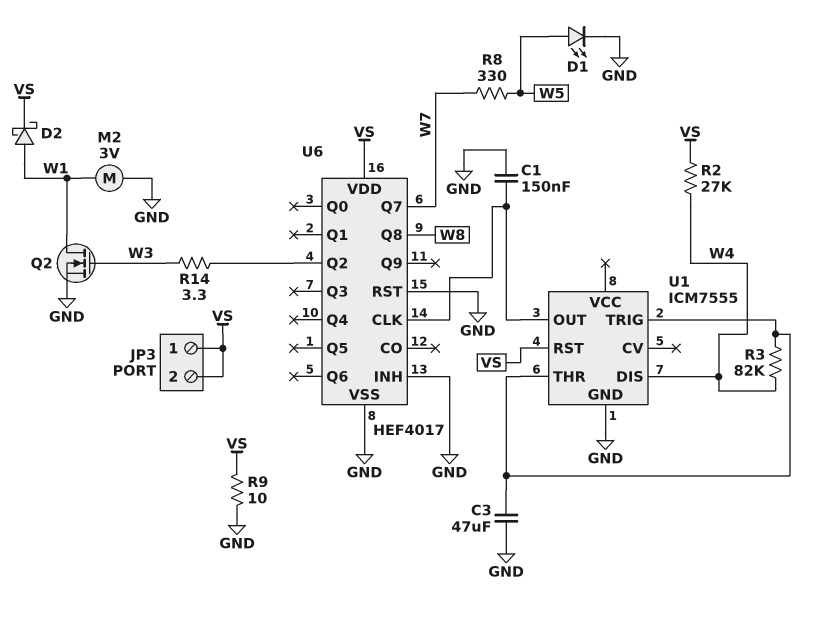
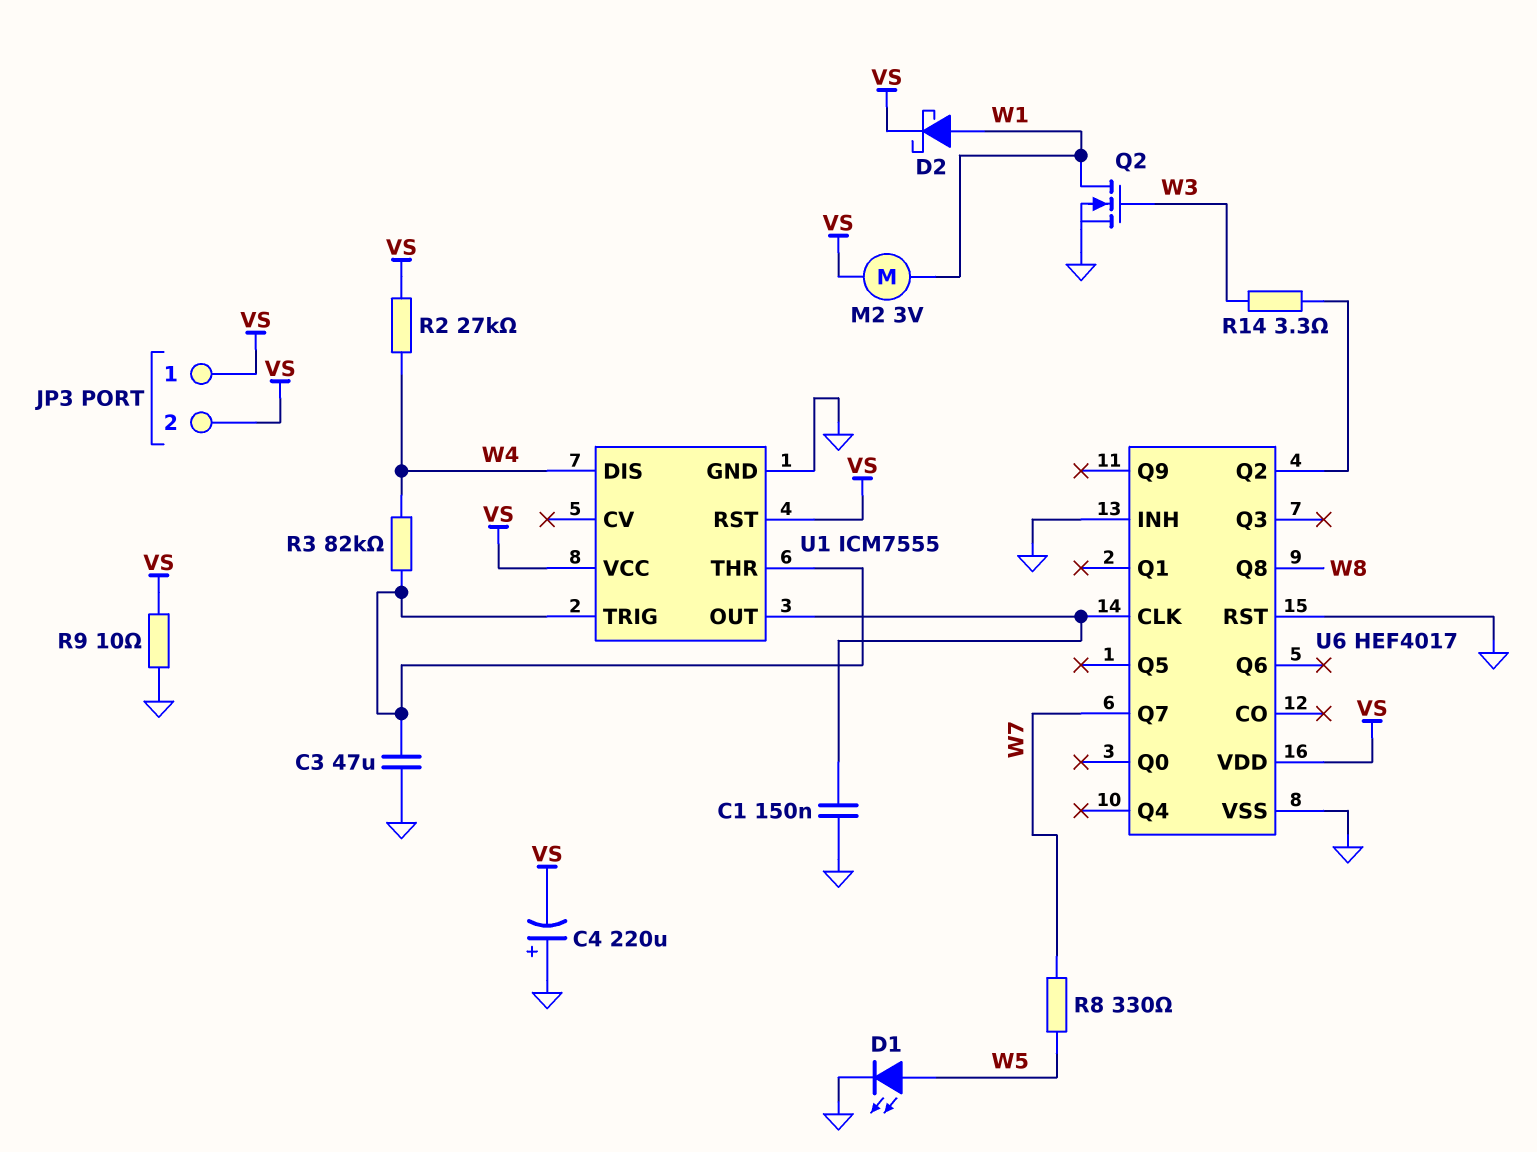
C4: none -> 220uF (plus GND, minus VS)
M2: motor 3V (GND, W1) -> motor 3V (VS, W1)
U1 pin VCC: none -> VS

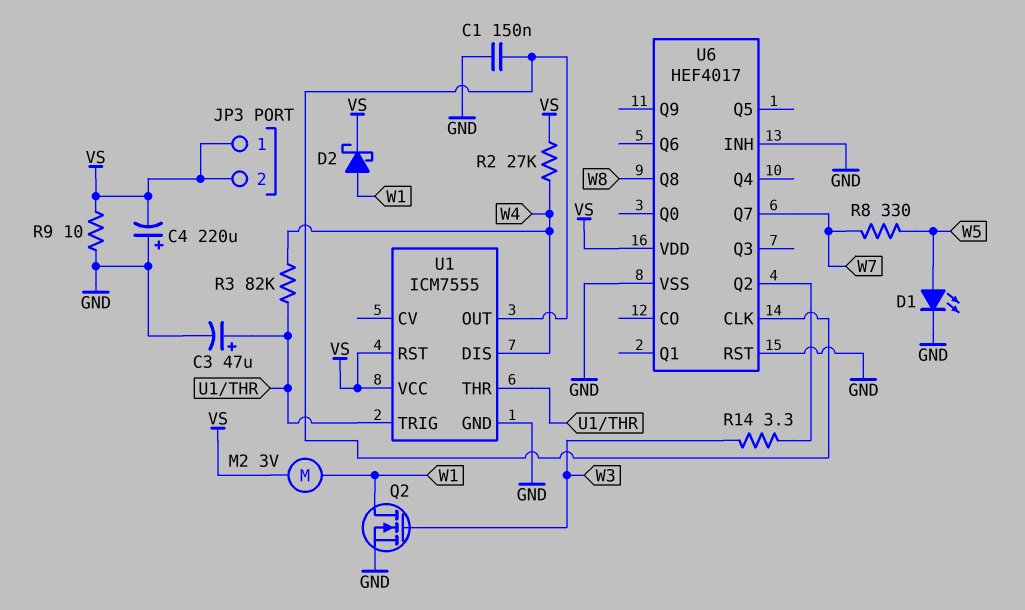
C3: 47uF (GND, U1/THR) -> 47uF (plus U1/THR, minus GND)

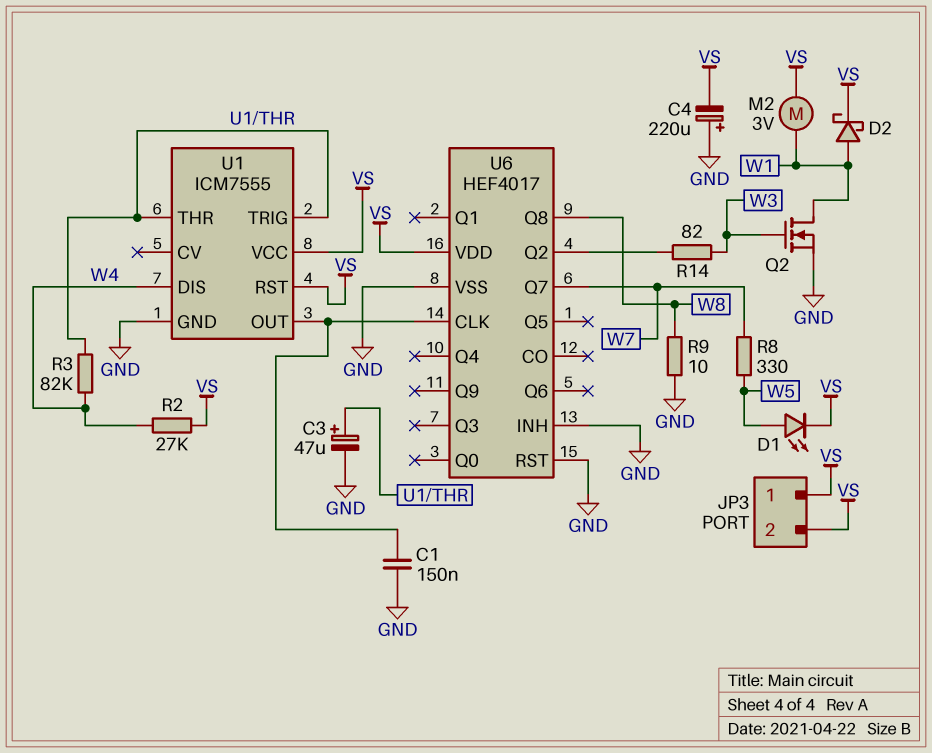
D1: LED (A W5, K GND) -> LED (A W5, K VS)
R9: 10 (GND, VS) -> 10 (GND, W8)
R14: 3.3 (U6/Q2, W3) -> 82 (U6/Q2, W3)

